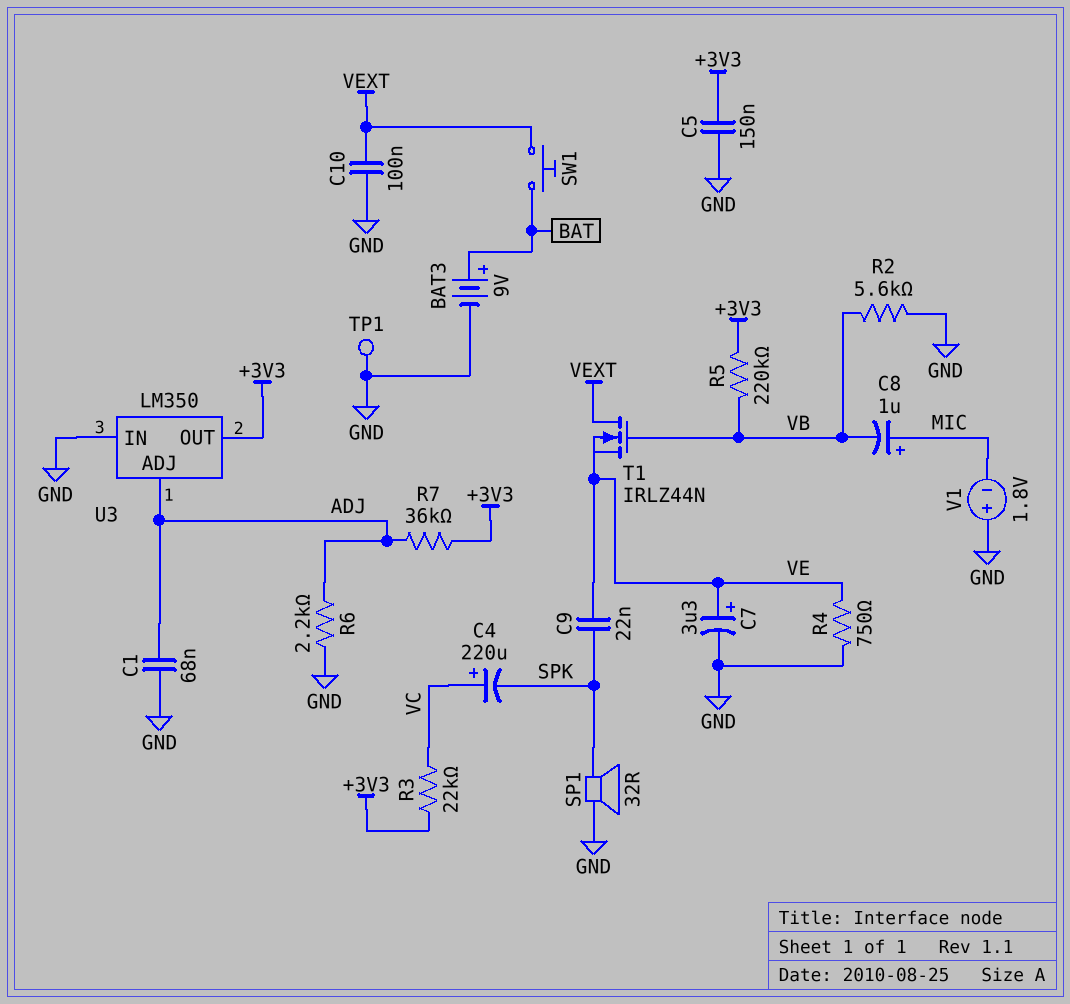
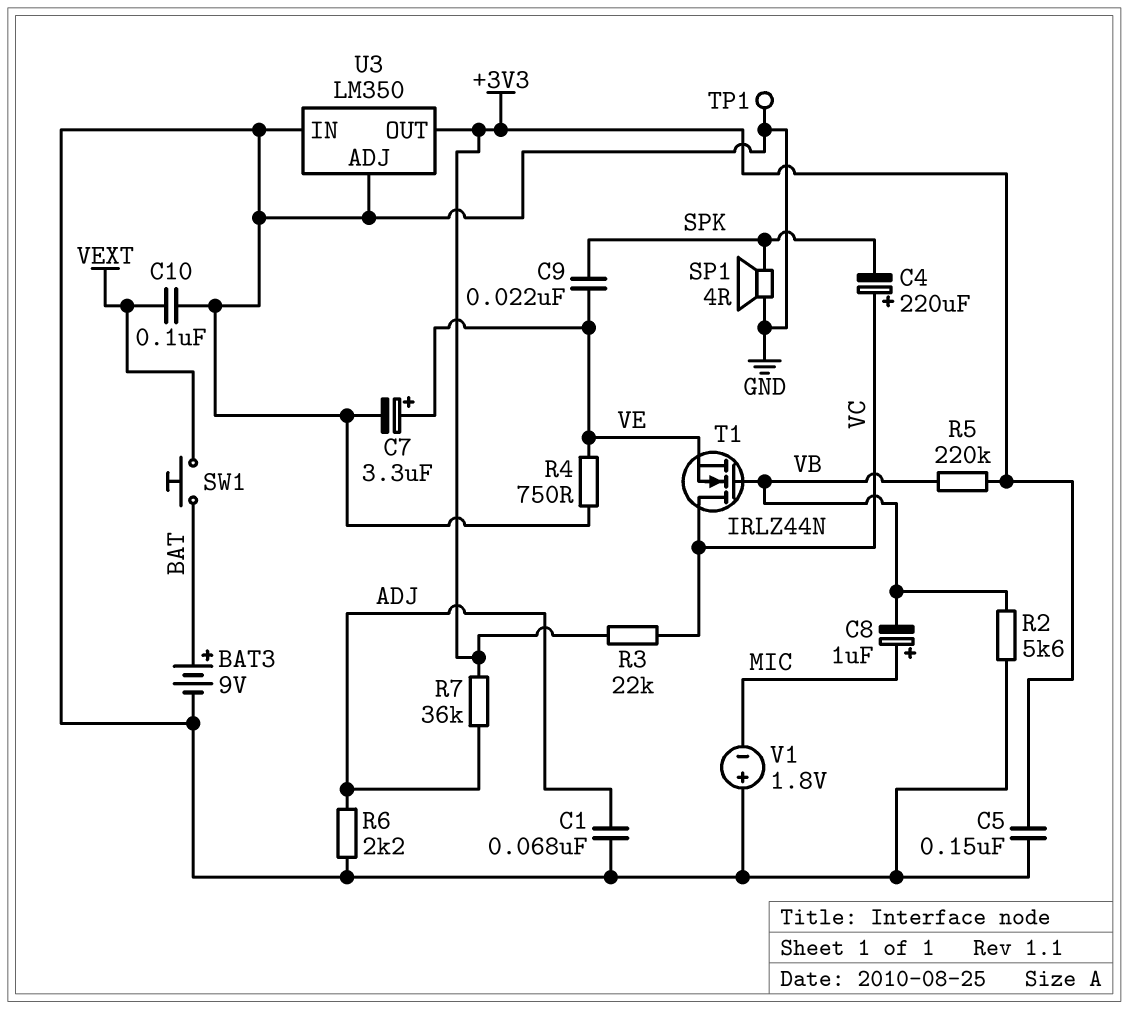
SP1: speaker 32R (GND, SPK) -> speaker 4R (GND, SPK)
T1: NMOS IRLZ44N (G VB, D VEXT, S VE) -> NMOS IRLZ44N (G VB, D VC, S VE)
U3 pin ADJ: ADJ -> GND

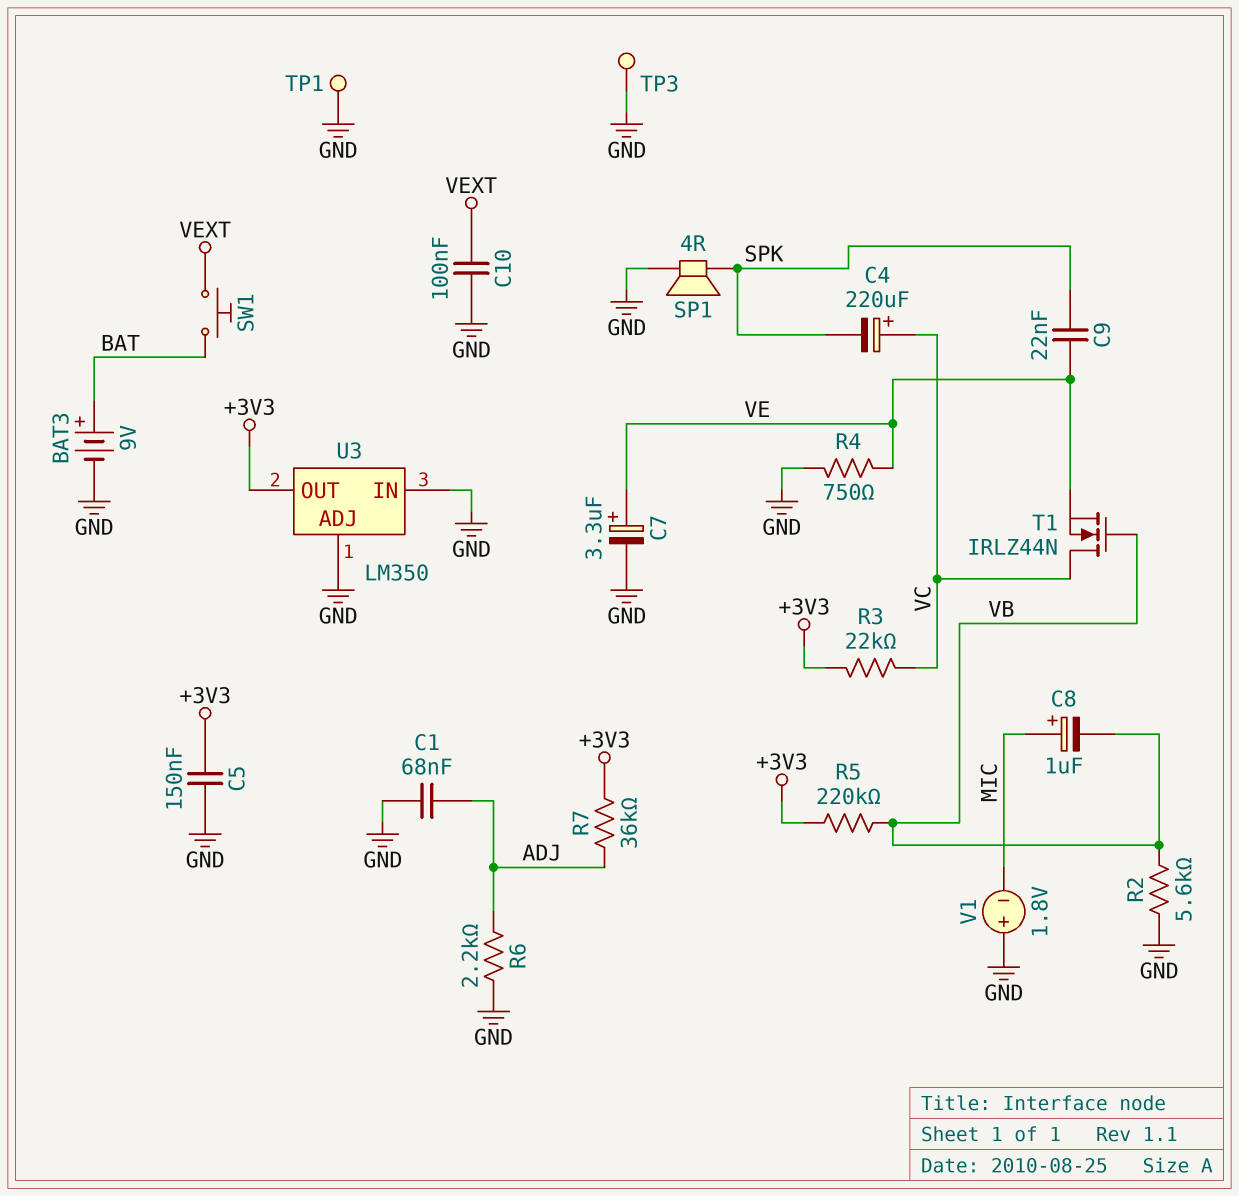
TP3: none -> test point (GND)

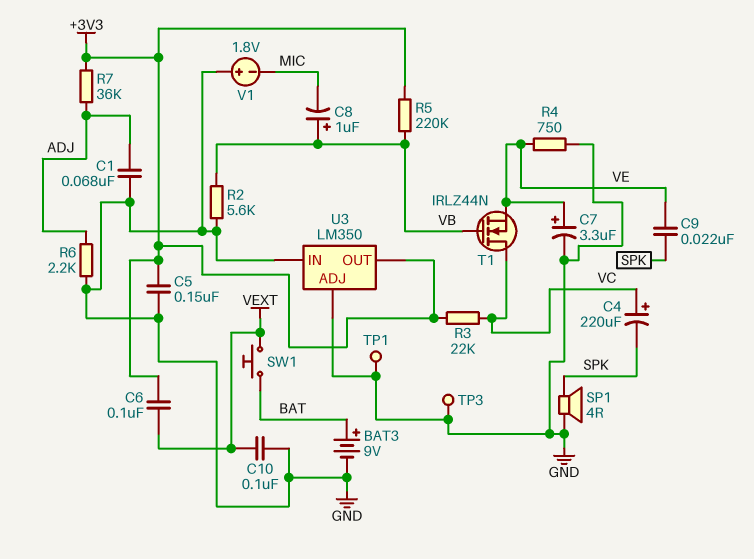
C6: none -> 100nF (+3V3, VEXT)
C8: 1uF (plus MIC, minus VB) -> 1uF (plus VB, minus MIC)

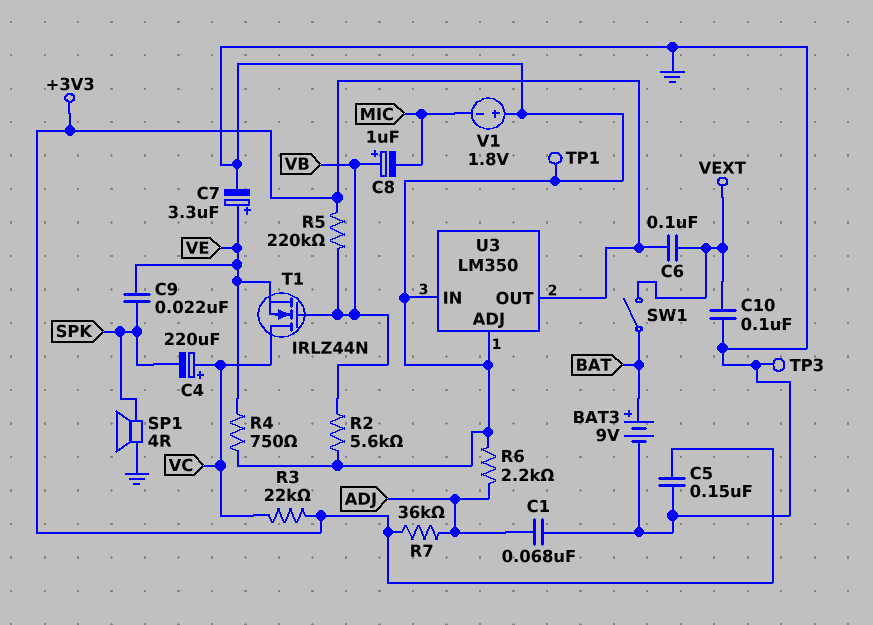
SW1: button (BAT, VEXT) -> switch (BAT, VEXT)

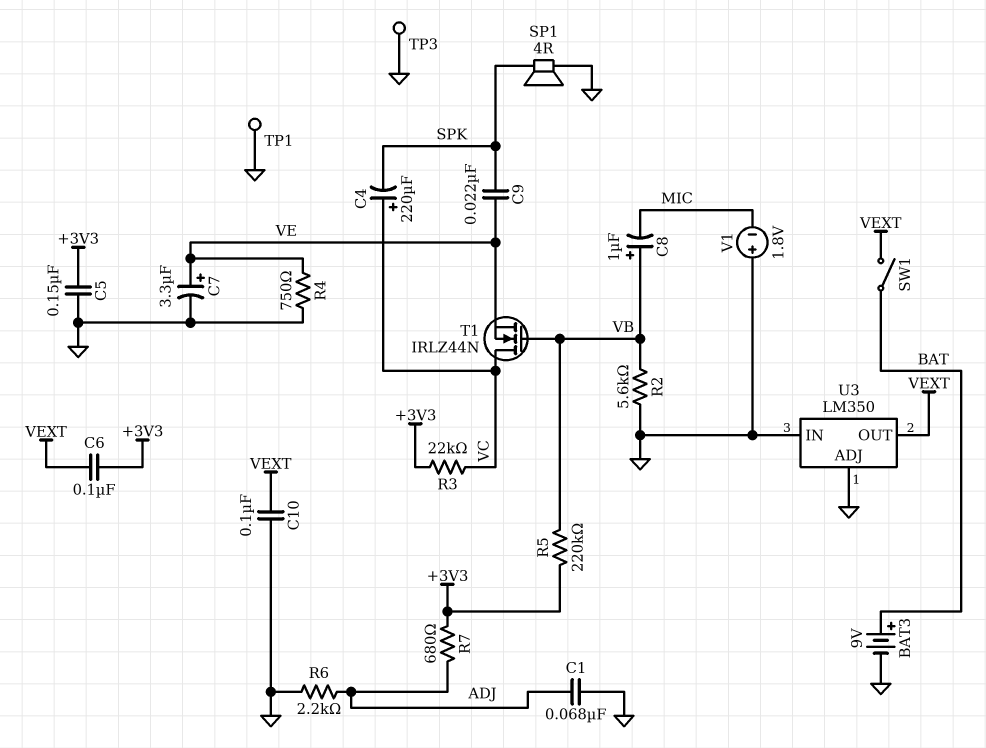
R7: 36k (+3V3, ADJ) -> 680 (+3V3, ADJ)
U3 pin OUT: +3V3 -> VEXT

